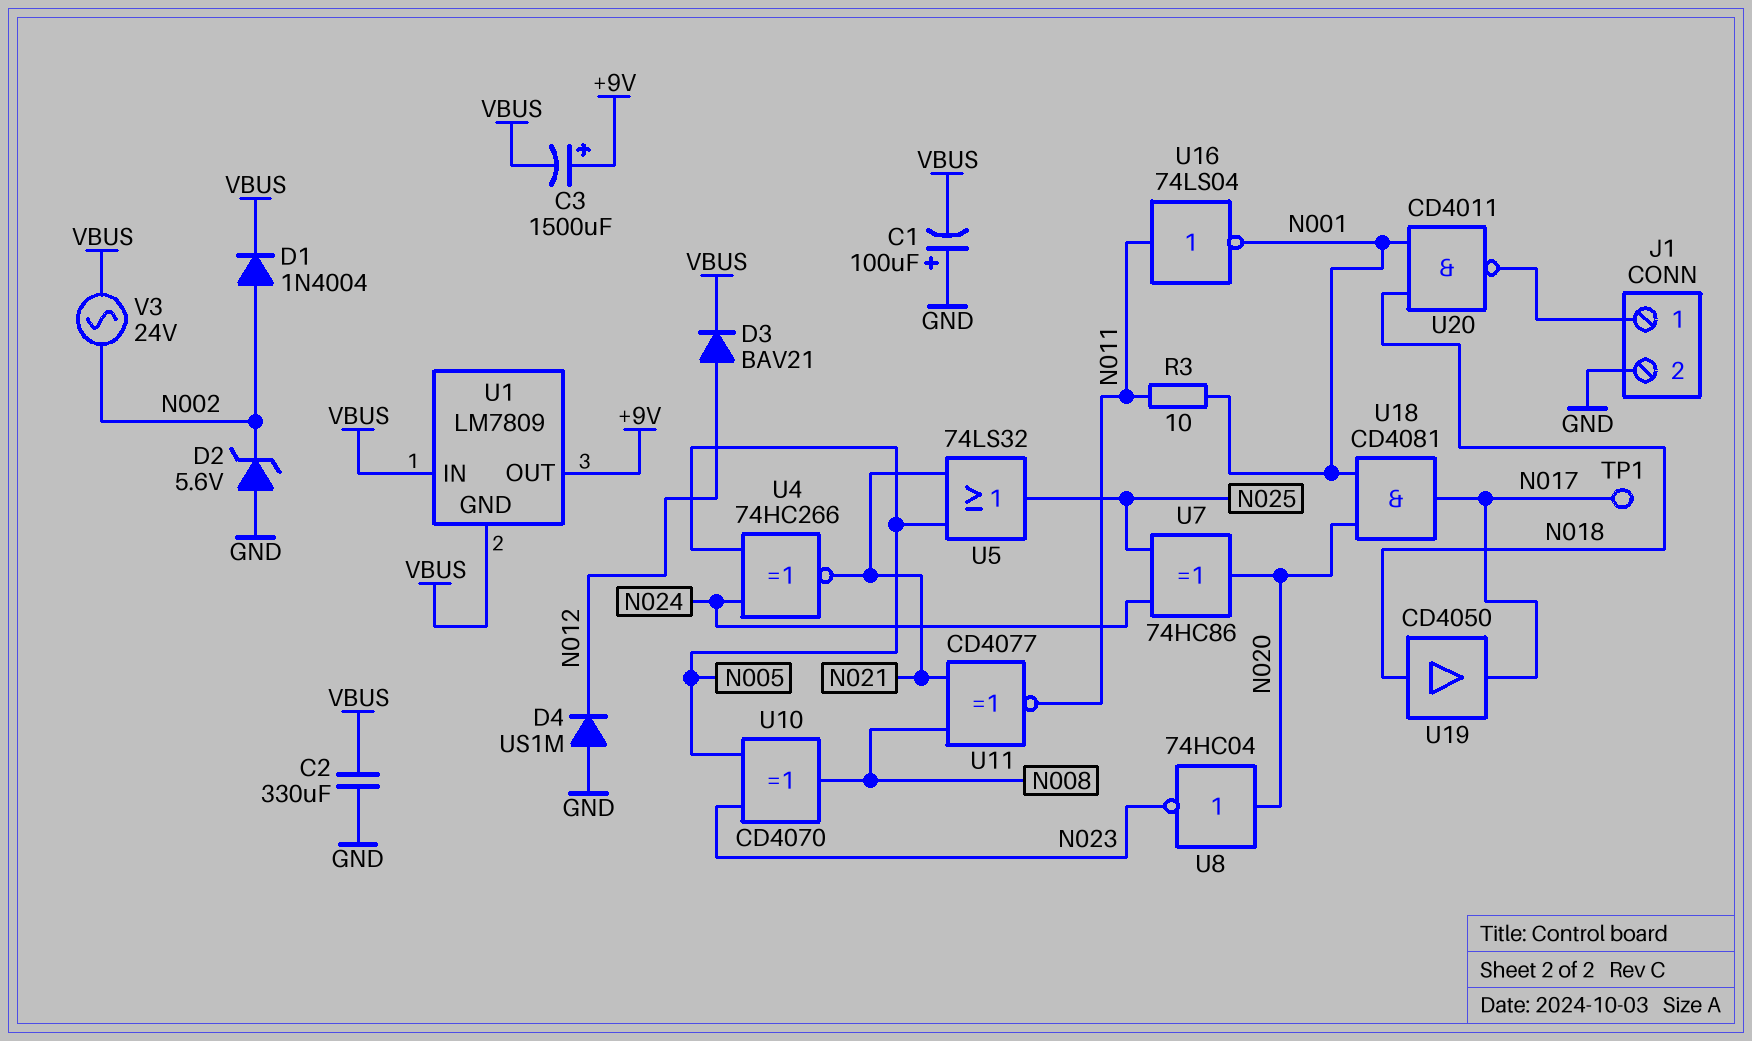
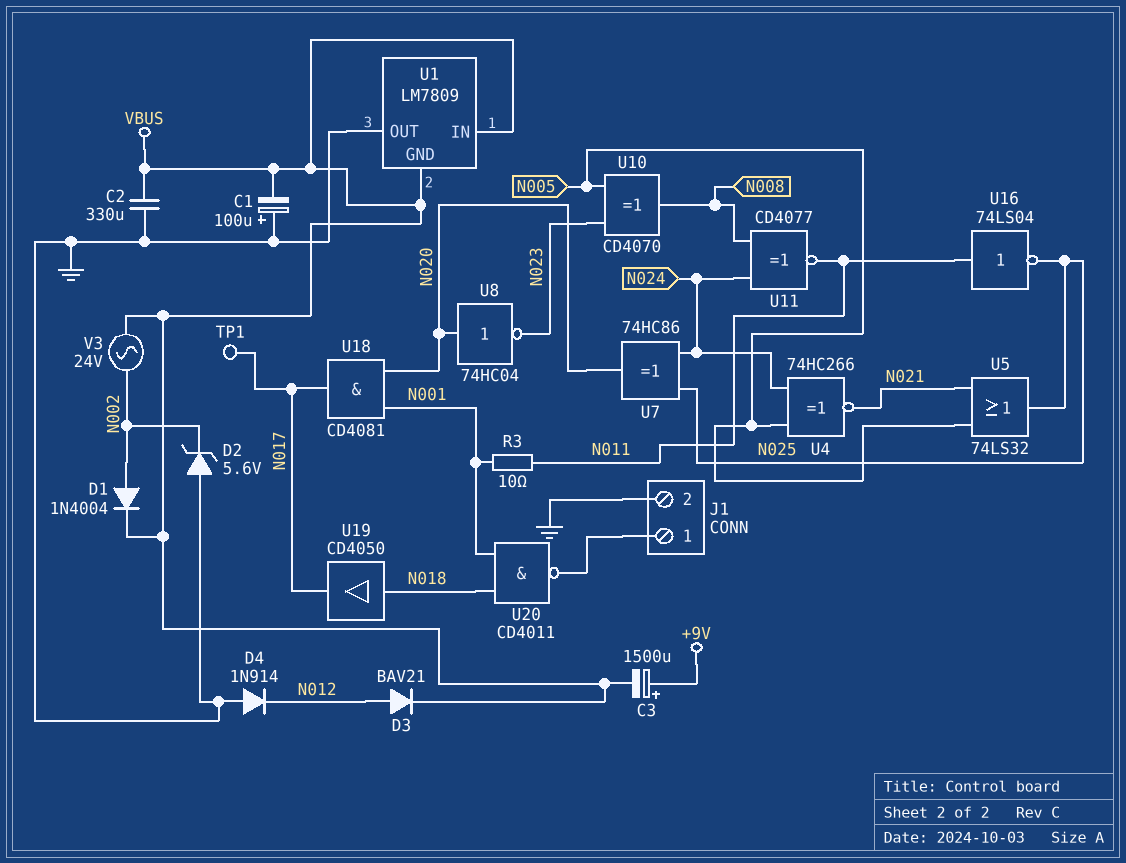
D4: diode US1M (A GND, K N012) -> diode 1N914 (A GND, K N012)
U1 pin OUT: +9V -> GND
U11: XNOR CD4077 (in N008, in N021, out N011) -> XNOR CD4077 (in N008, in N024, out N011)
U16: NOT 74LS04 (in N011, out N001) -> NOT 74LS04 (in N011, out N025)

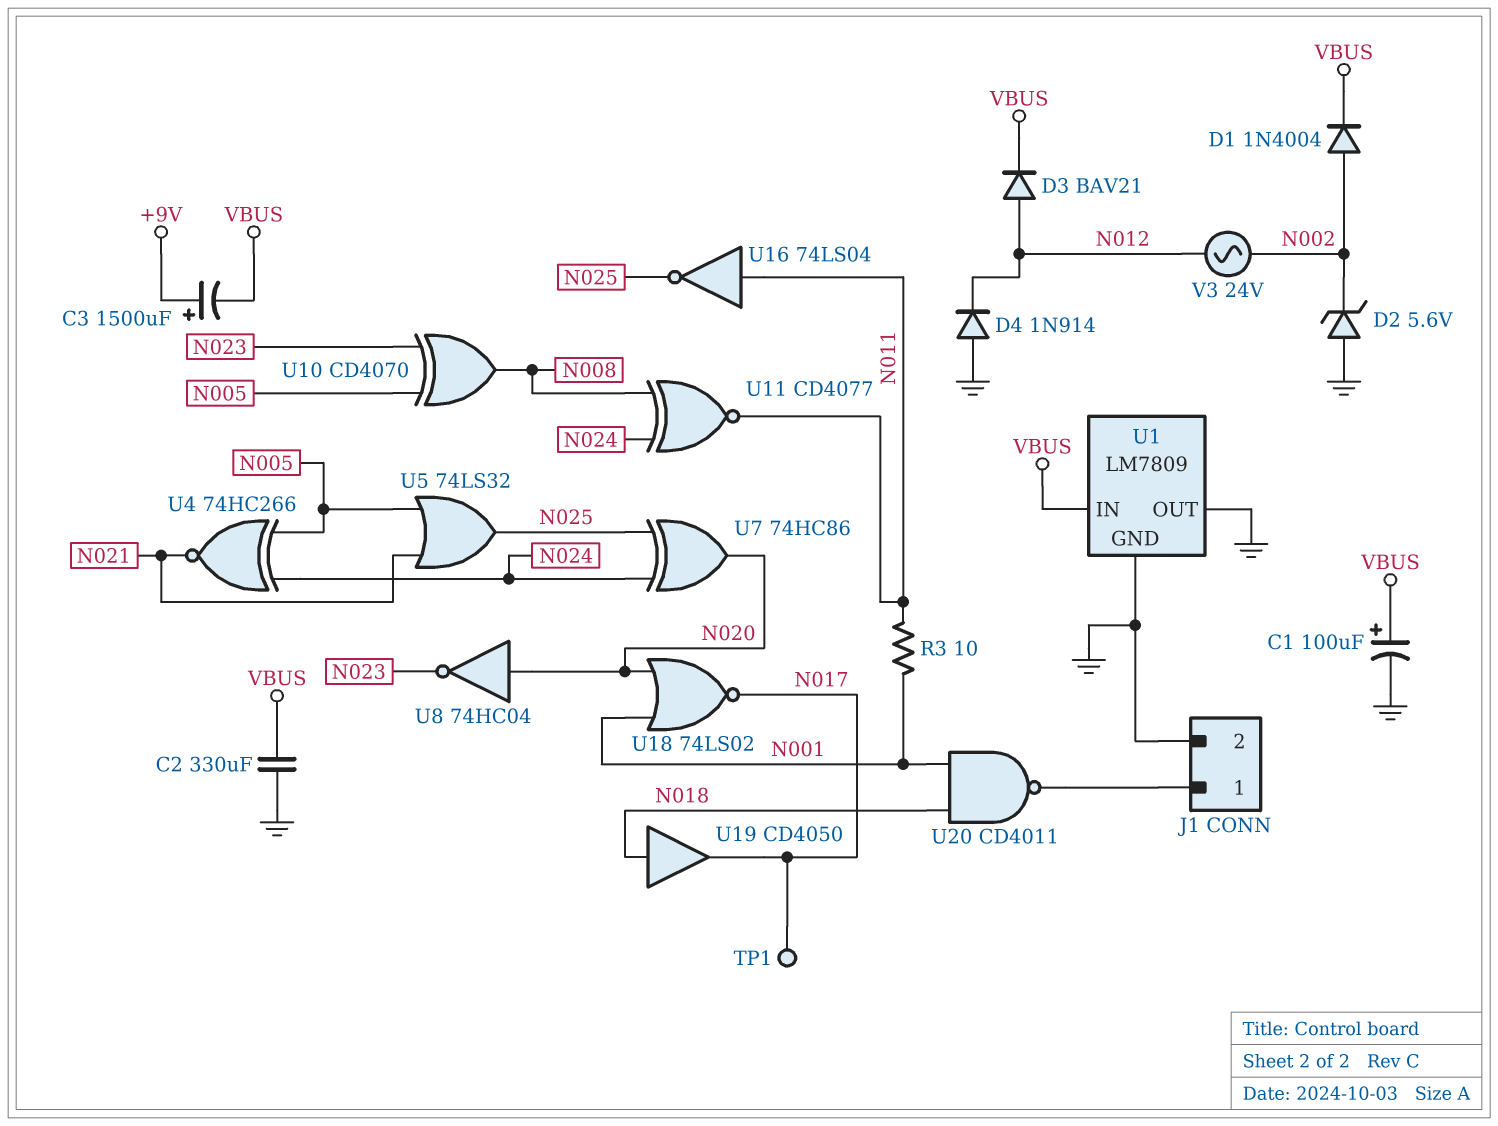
C1: 100uF (plus GND, minus VBUS) -> 100uF (plus VBUS, minus GND)
U1 pin GND: VBUS -> GND
U18: AND CD4081 (in N001, in N020, out N017) -> NOR 74LS02 (in N001, in N020, out N017)
V3: AC 24V (N002, VBUS) -> AC 24V (N002, N012)

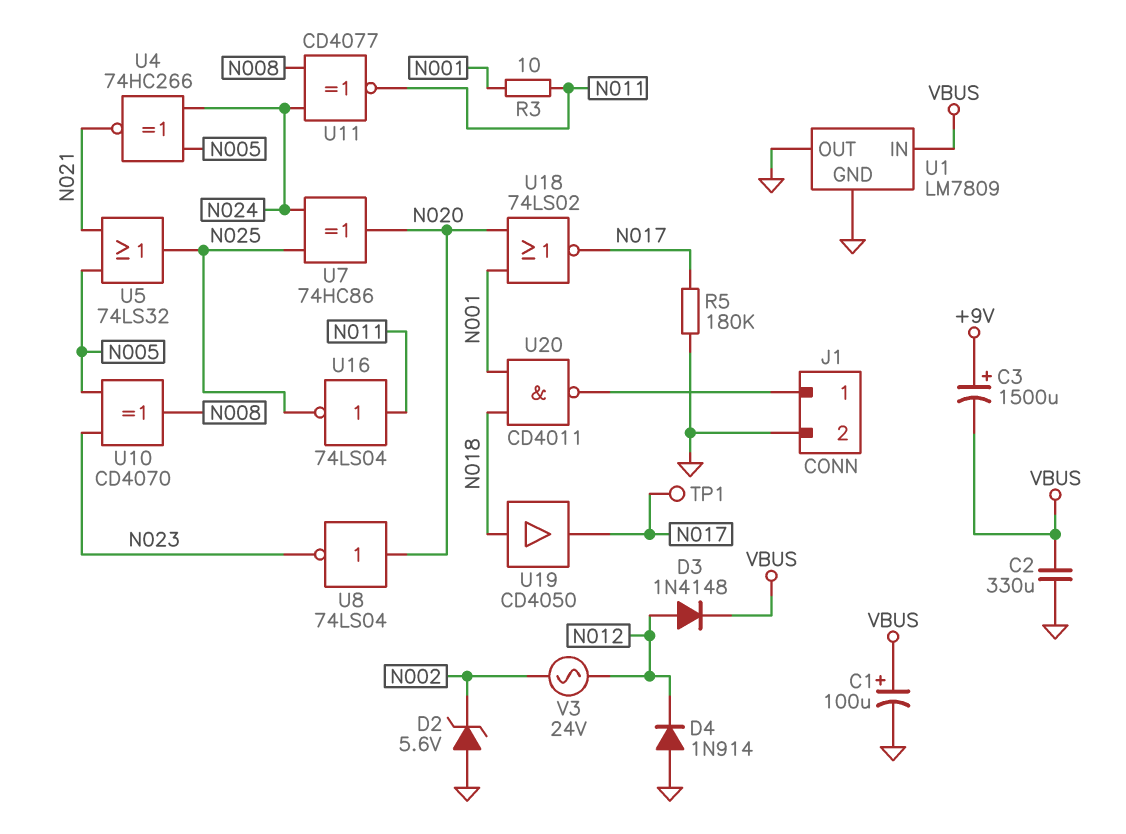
D1: diode 1N4004 (A N002, K VBUS) -> none
D3: diode BAV21 (A N012, K VBUS) -> diode 1N4148 (A N012, K VBUS)
R5: none -> 180k (GND, N017)
U8: NOT 74HC04 (in N020, out N023) -> NOT 74LS04 (in N020, out N023)

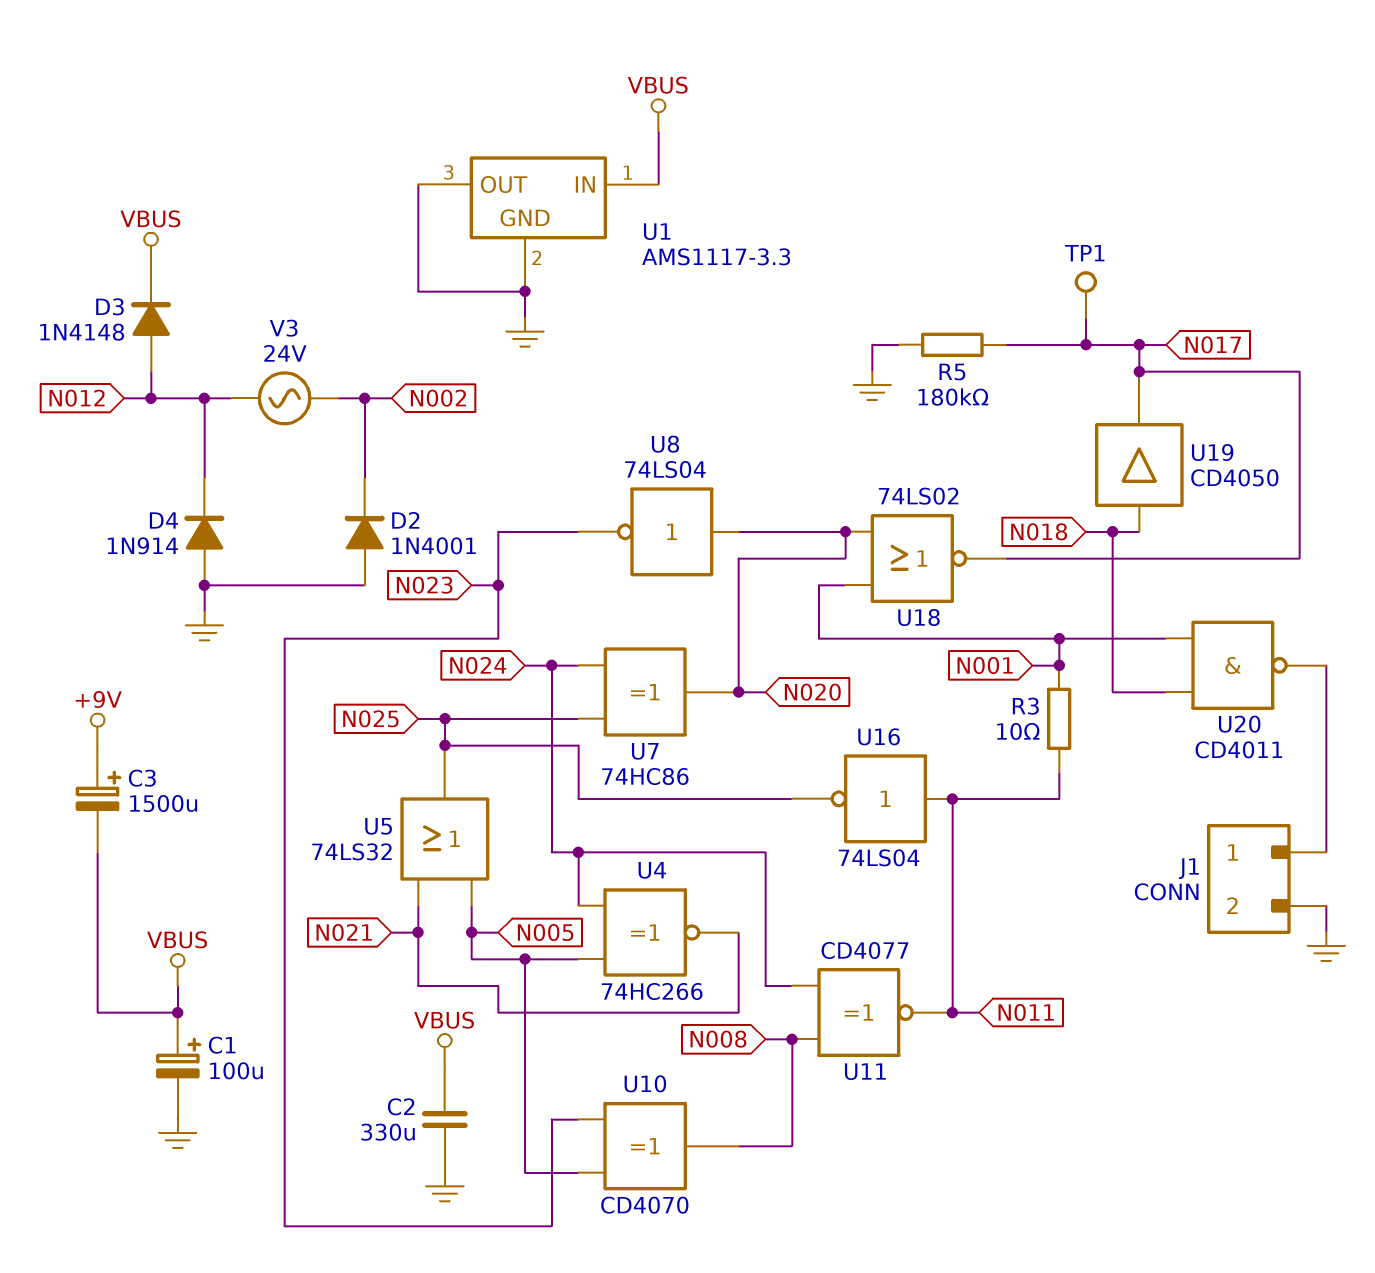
D2: zener 5.6V (A GND, K N002) -> diode 1N4001 (A GND, K N002)
U1: LM7809 -> AMS1117-3.3

